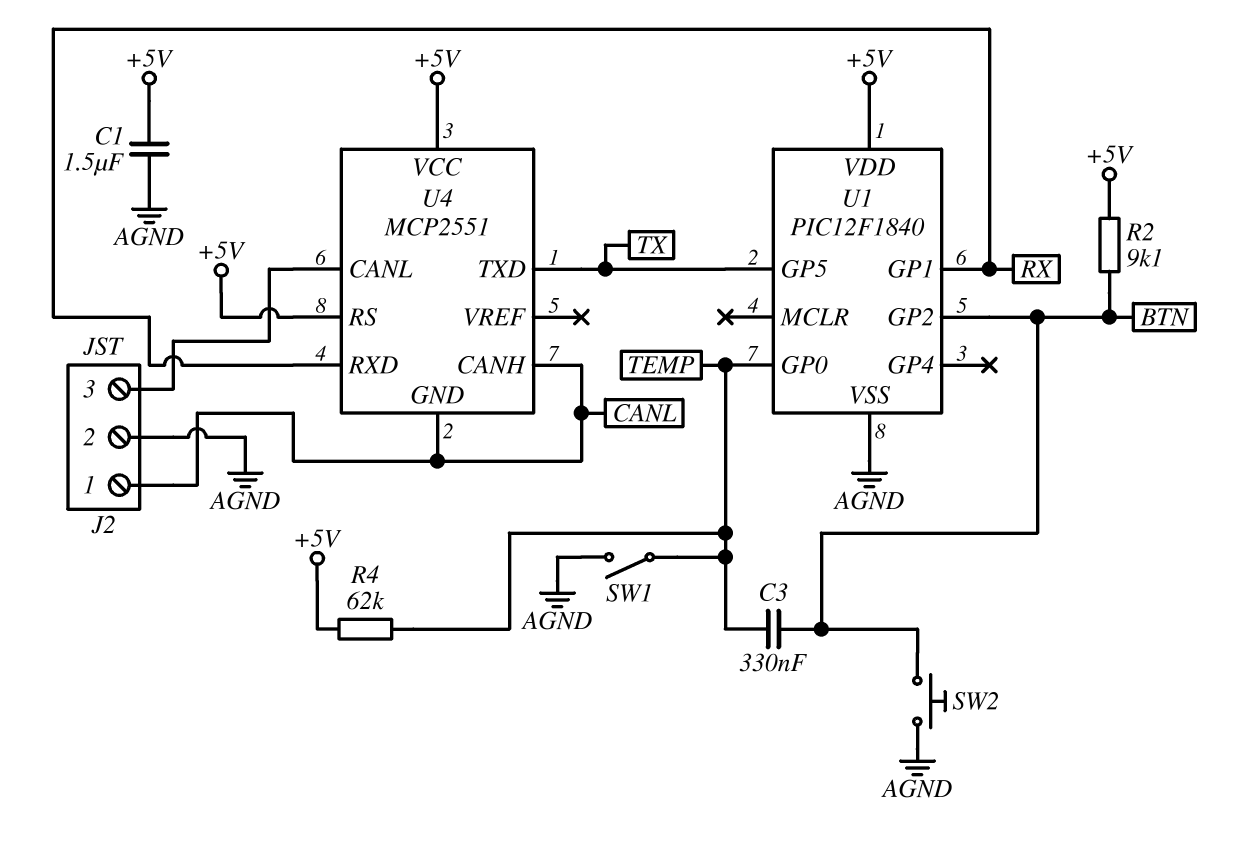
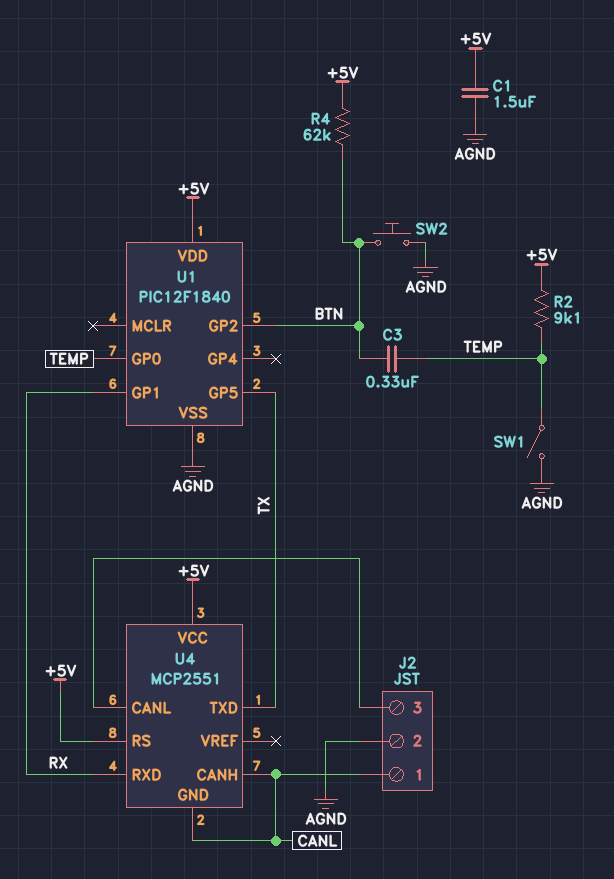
R2: 9.1k (+5V, BTN) -> 9.1k (+5V, TEMP)
R4: 62k (+5V, TEMP) -> 62k (+5V, BTN)

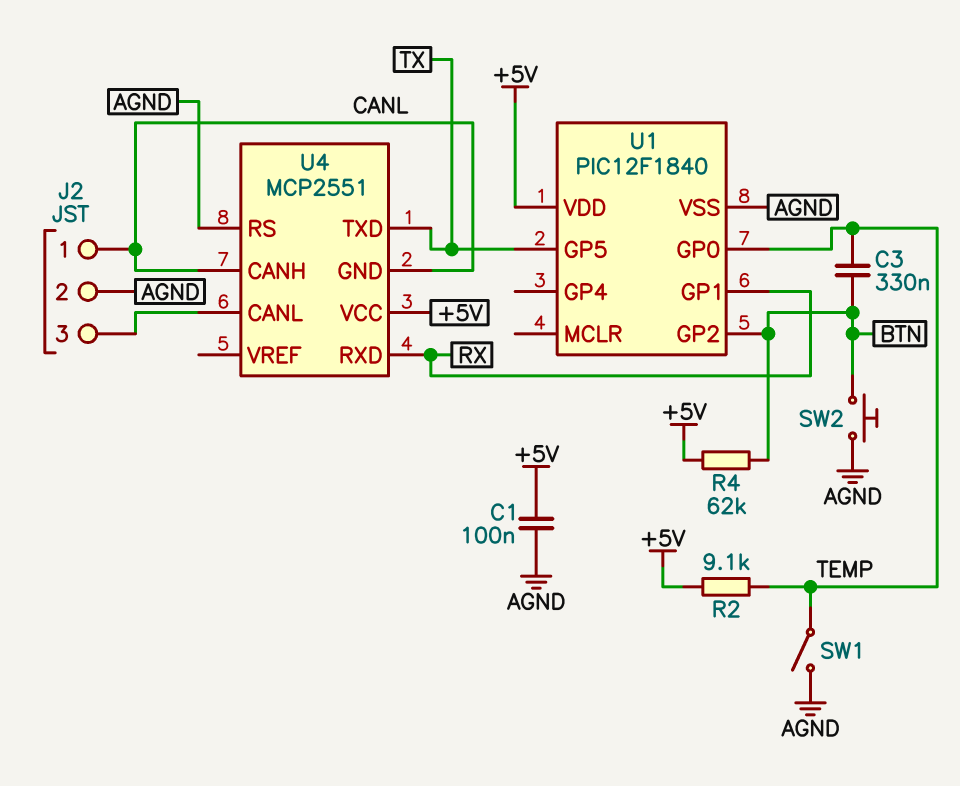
C1: 1.5uF (+5V, AGND) -> 100nF (+5V, AGND)
U4 pin RS: +5V -> AGND

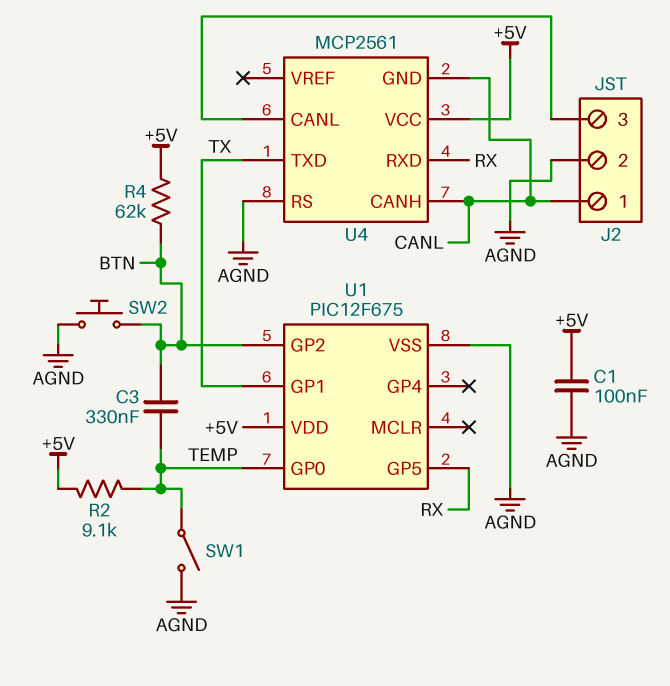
U1: PIC12F1840 -> PIC12F675
U1 pin GP1: RX -> TX
U1 pin GP5: TX -> RX
U4: MCP2551 -> MCP2561

